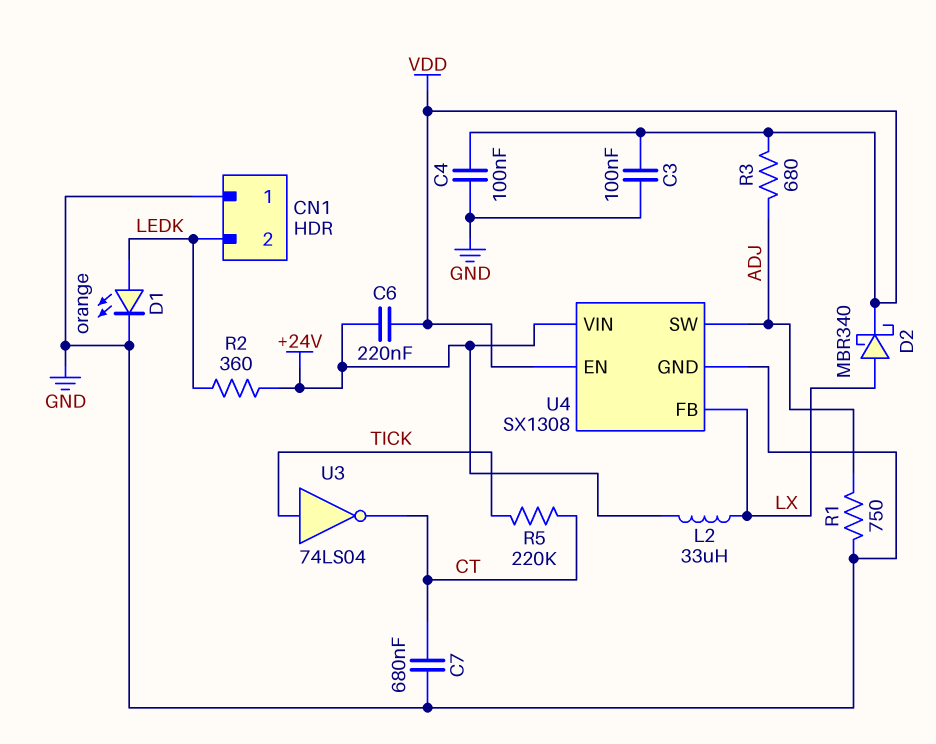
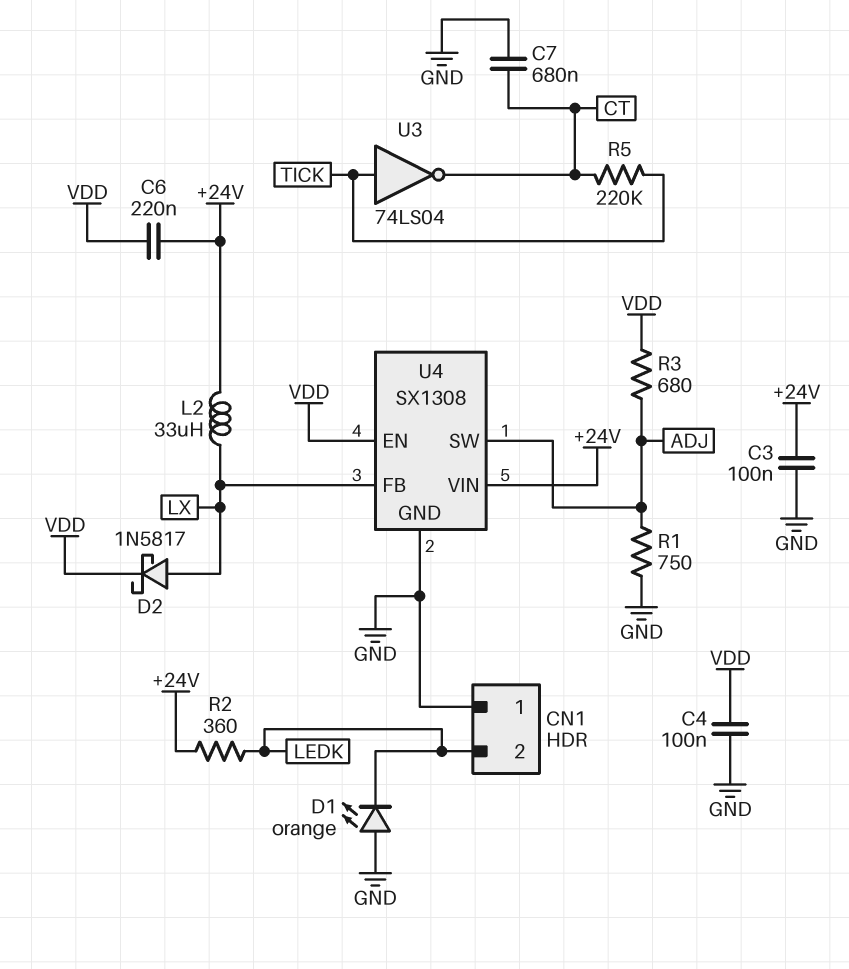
C3: 100nF (GND, VDD) -> 100nF (+24V, GND)
D1: LED orange (A LEDK, K GND) -> LED orange (A GND, K LEDK)
D2: schottky MBR340 (A LX, K VDD) -> schottky 1N5817 (A LX, K VDD)

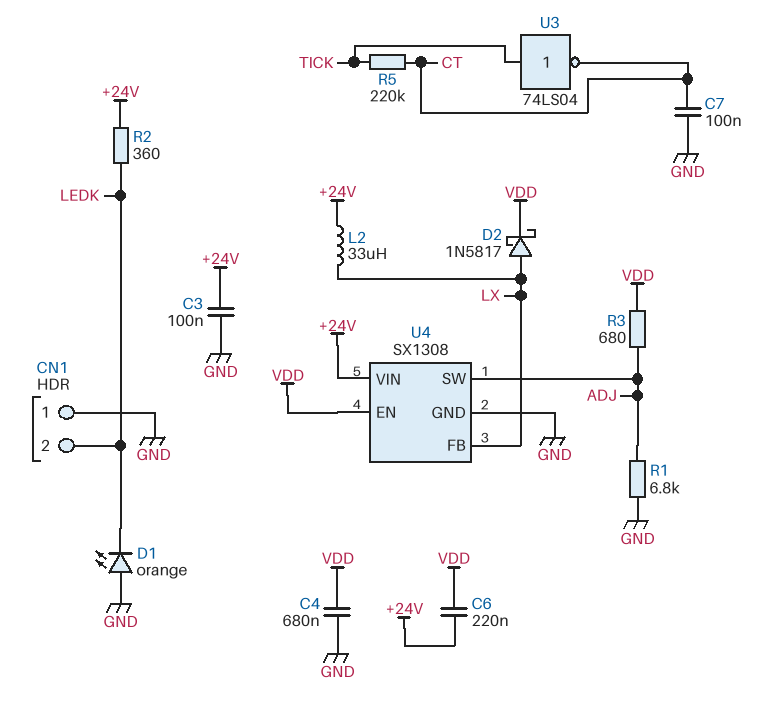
C4: 100nF (GND, VDD) -> 680nF (GND, VDD)
C7: 680nF (CT, GND) -> 100nF (CT, GND)
R1: 750 (ADJ, GND) -> 6.8k (ADJ, GND)

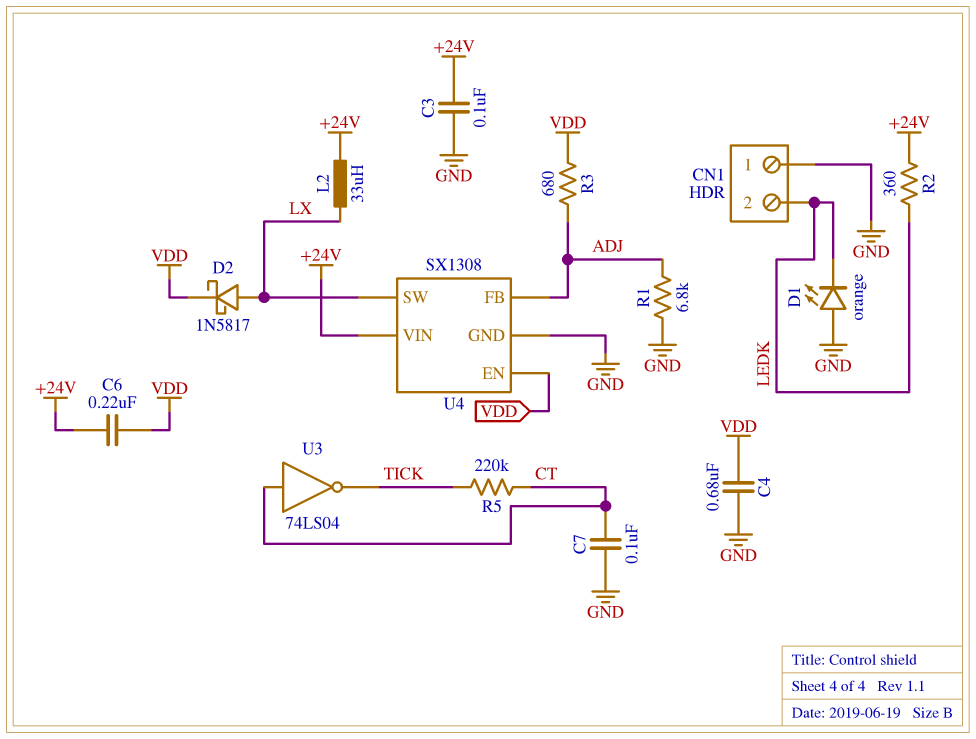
U3: NOT 74LS04 (in TICK, out CT) -> NOT 74LS04 (in CT, out TICK)
U4 pin FB: LX -> ADJ
U4 pin SW: ADJ -> LX

